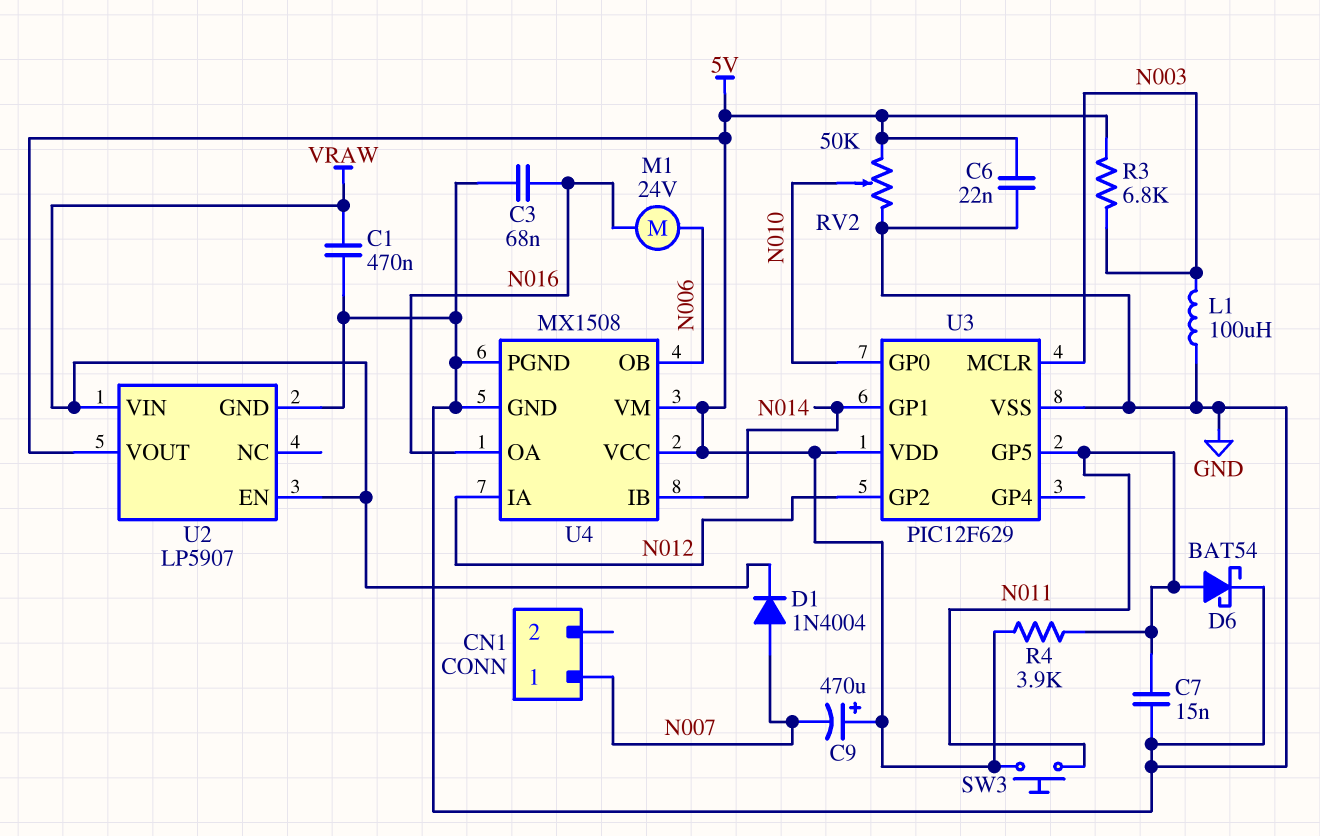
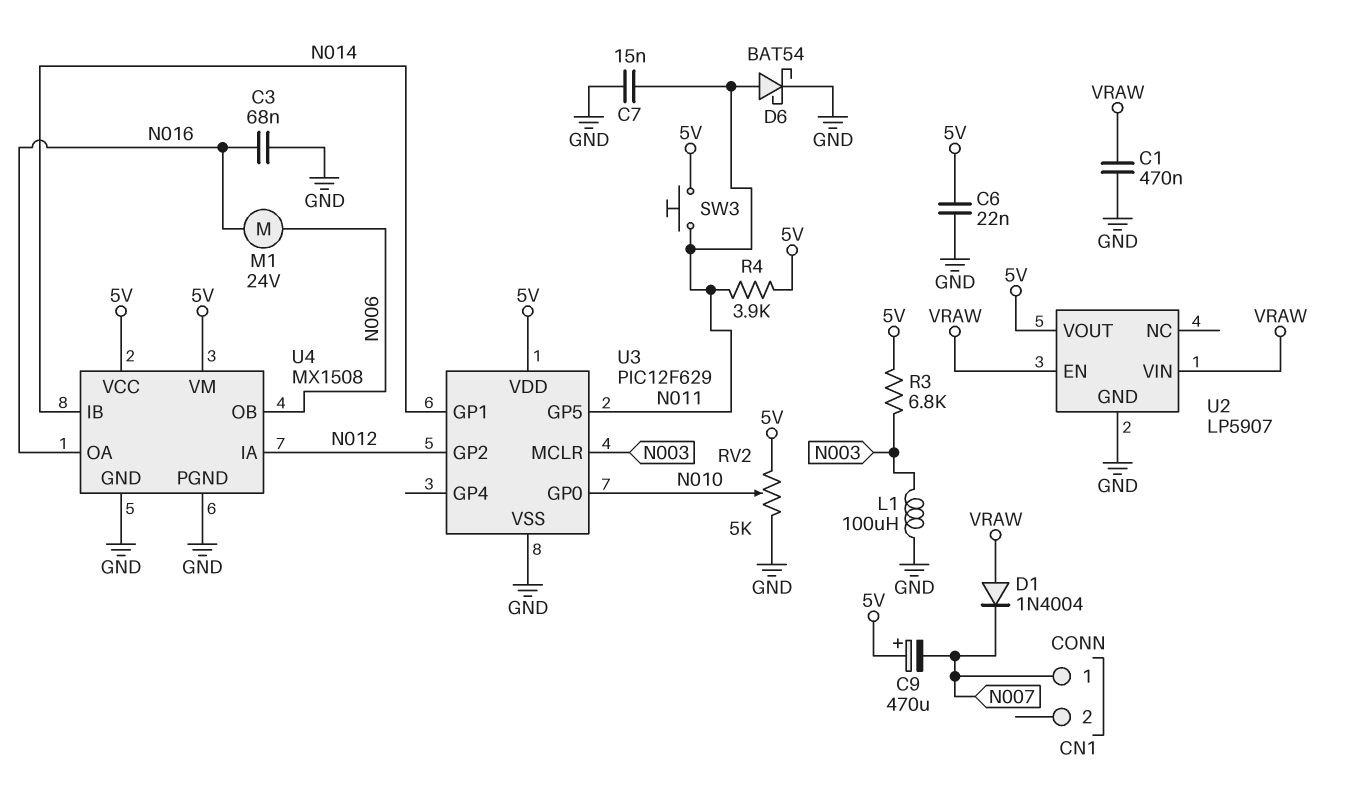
D1: diode 1N4004 (A N007, K VRAW) -> diode 1N4004 (A VRAW, K N007)
RV2: 50k (5V, GND, wiper N010) -> 5k (5V, GND, wiper N010)

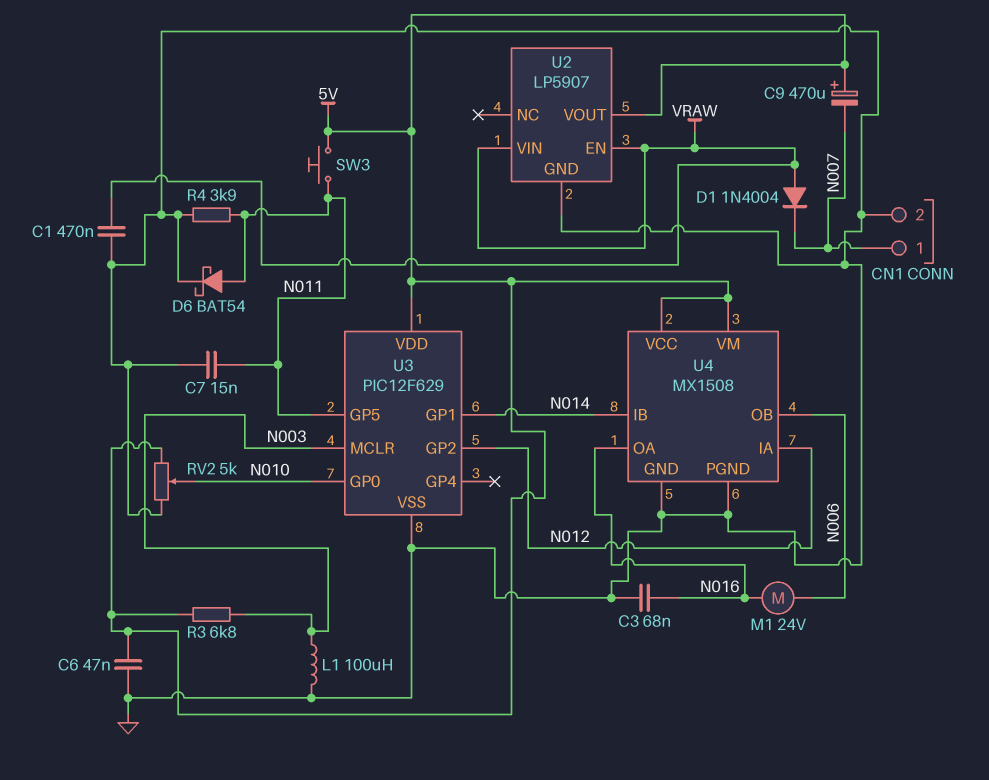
C6: 22nF (5V, GND) -> 47nF (5V, GND)
CN1 pin 2: none -> GND
R4: 3.9k (5V, N011) -> 3.9k (GND, N011)

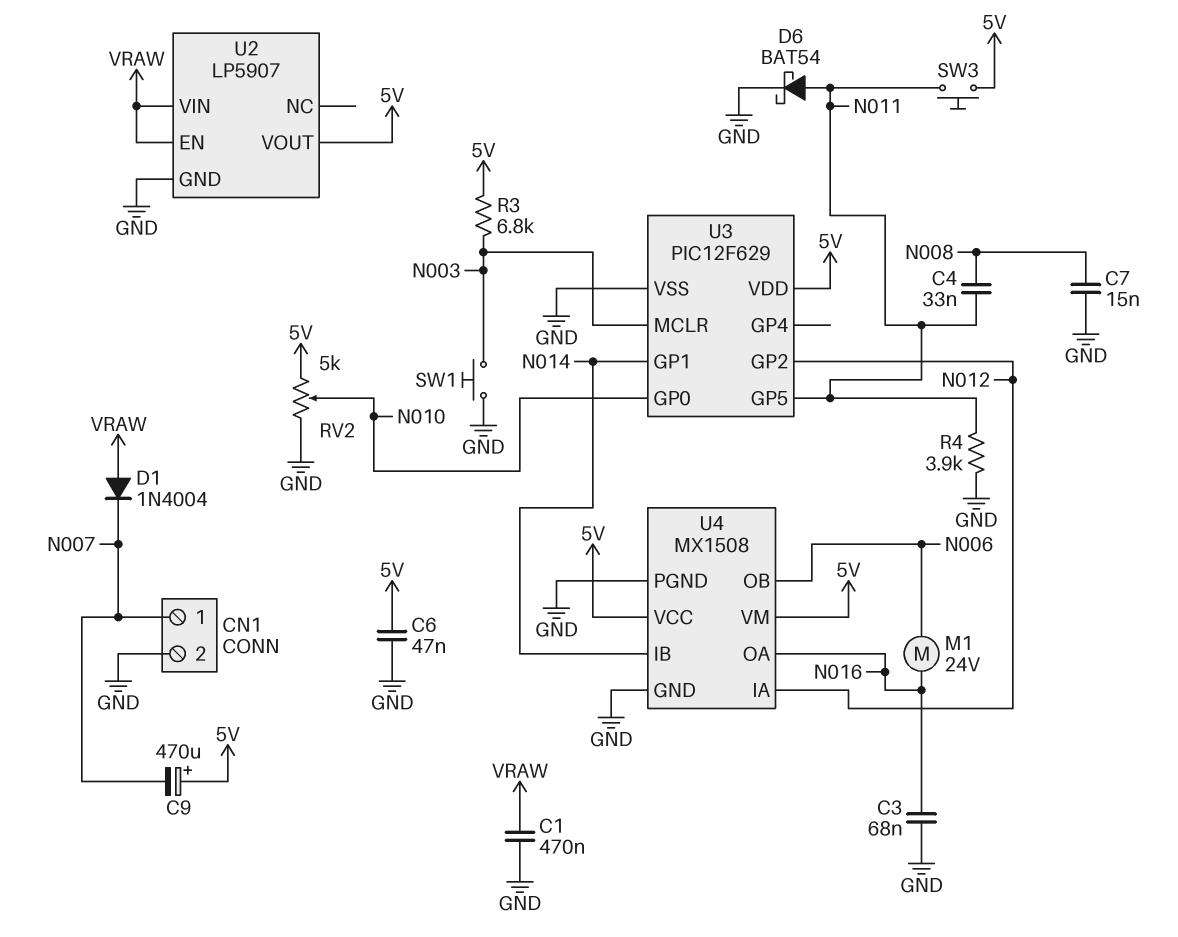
C4: none -> 33nF (N008, N011)
C7: 15nF (GND, N011) -> 15nF (GND, N008)
L1: 100uH (GND, N003) -> none
SW1: none -> button (GND, N003)

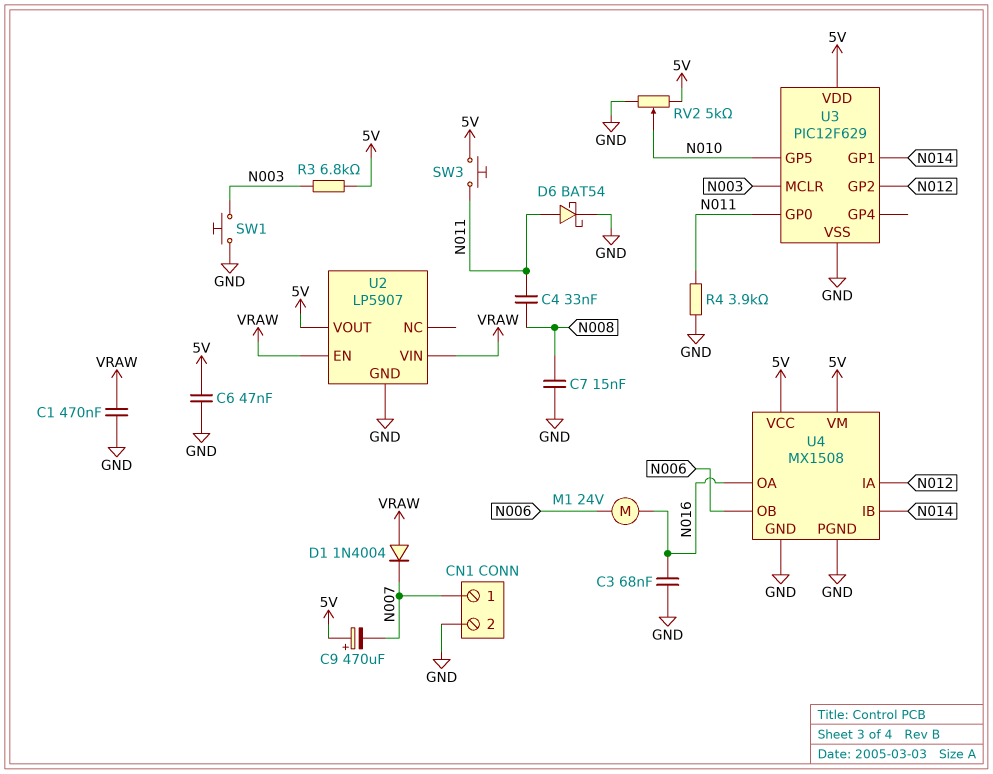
U3 pin GP0: N010 -> N011
U3 pin GP5: N011 -> N010

